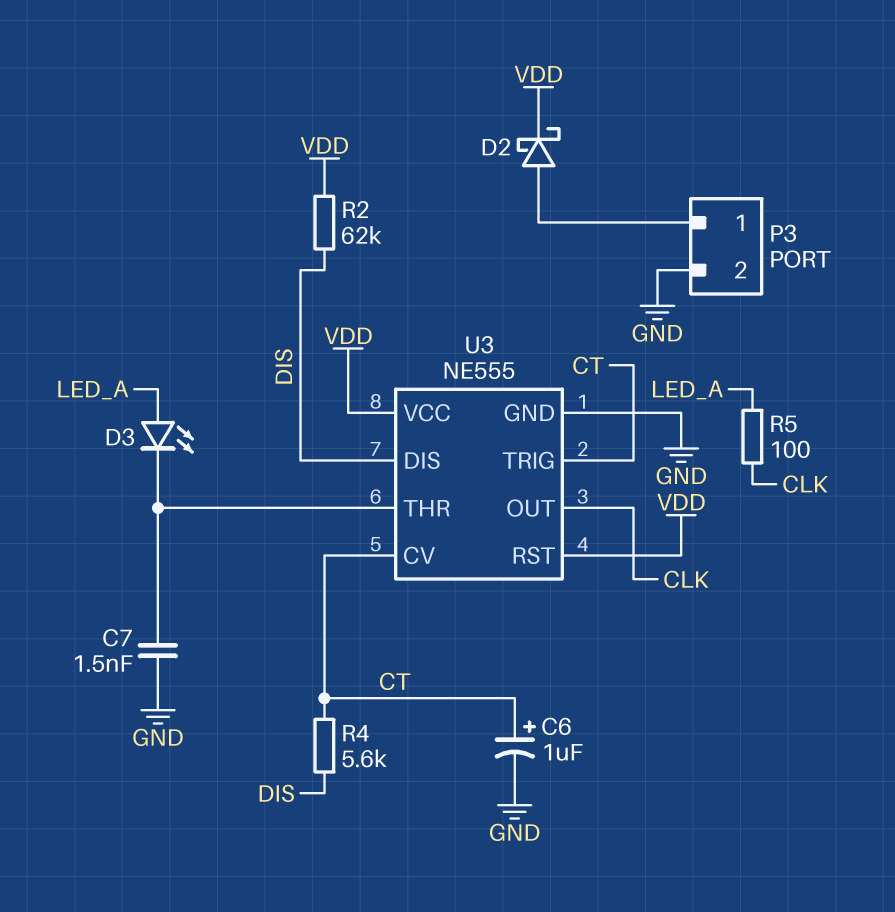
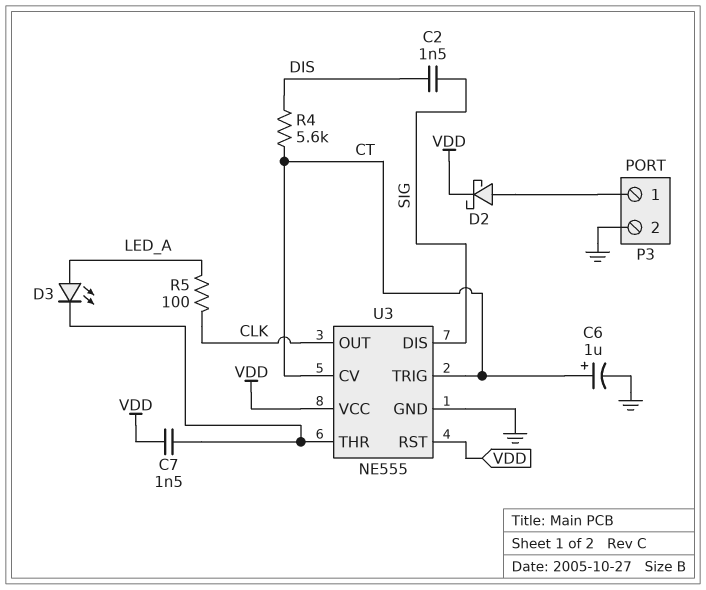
C2: none -> 1.5nF (DIS, SIG)
C7: 1.5nF (GND, U3/THR) -> 1.5nF (U3/THR, VDD)
R2: 62k (DIS, VDD) -> none
U3 pin DIS: DIS -> SIG

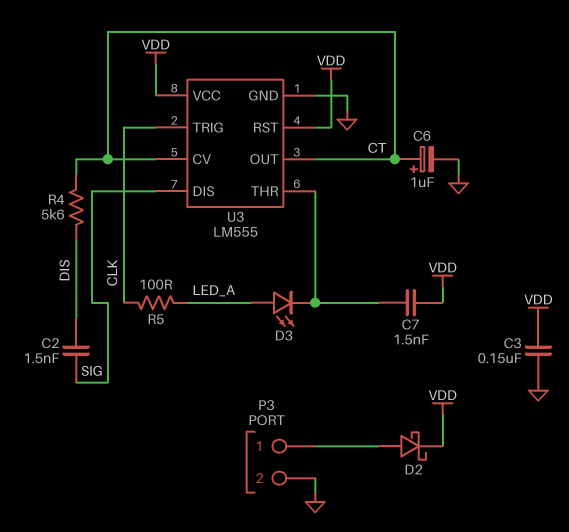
C3: none -> 150nF (GND, VDD)
U3: NE555 -> LM555
U3 pin OUT: CLK -> CT
U3 pin TRIG: CT -> CLK

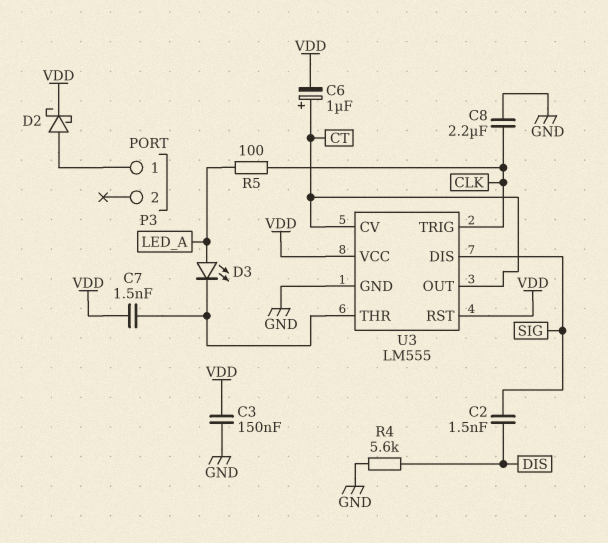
C6: 1uF (plus CT, minus GND) -> 1uF (plus CT, minus VDD)
C8: none -> 2.2uF (CLK, GND)
P3 pin 2: GND -> none
R4: 5.6k (CT, DIS) -> 5.6k (DIS, GND)

